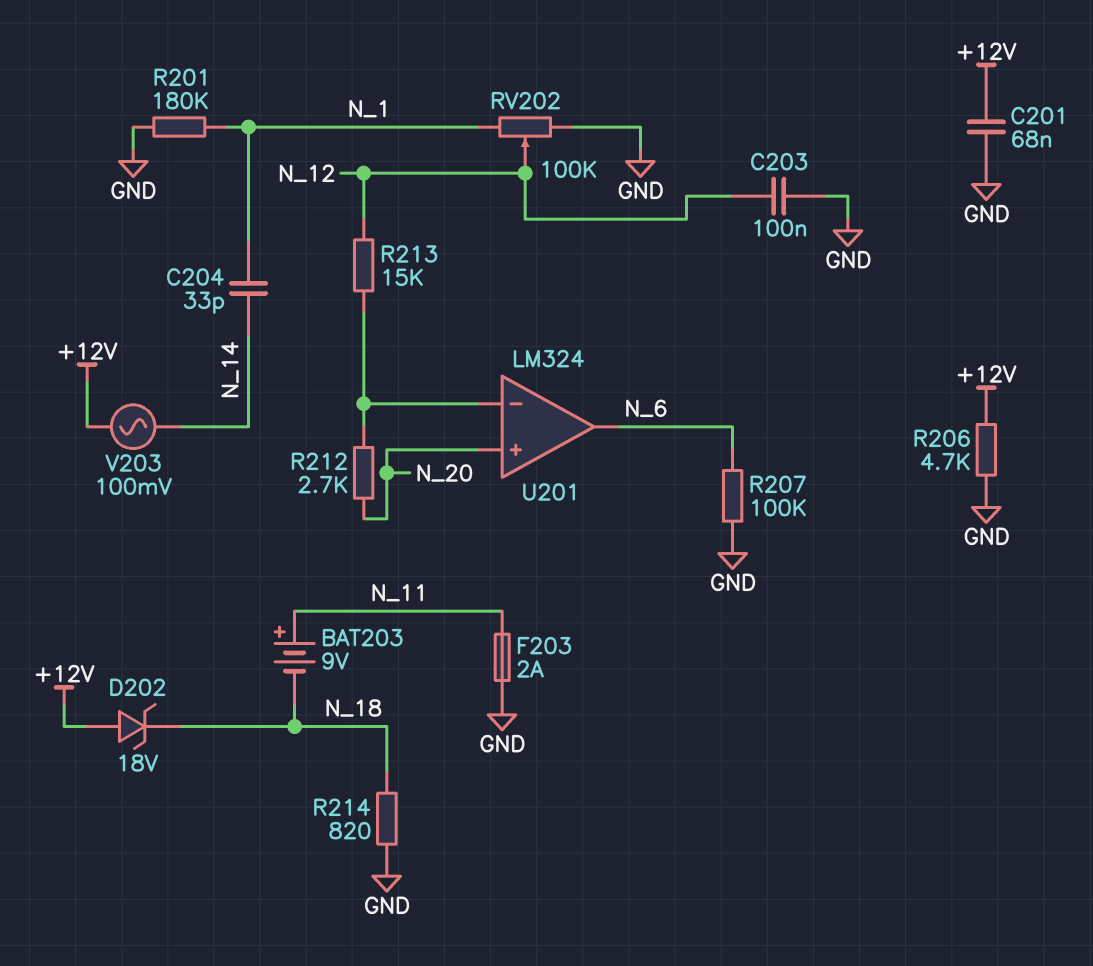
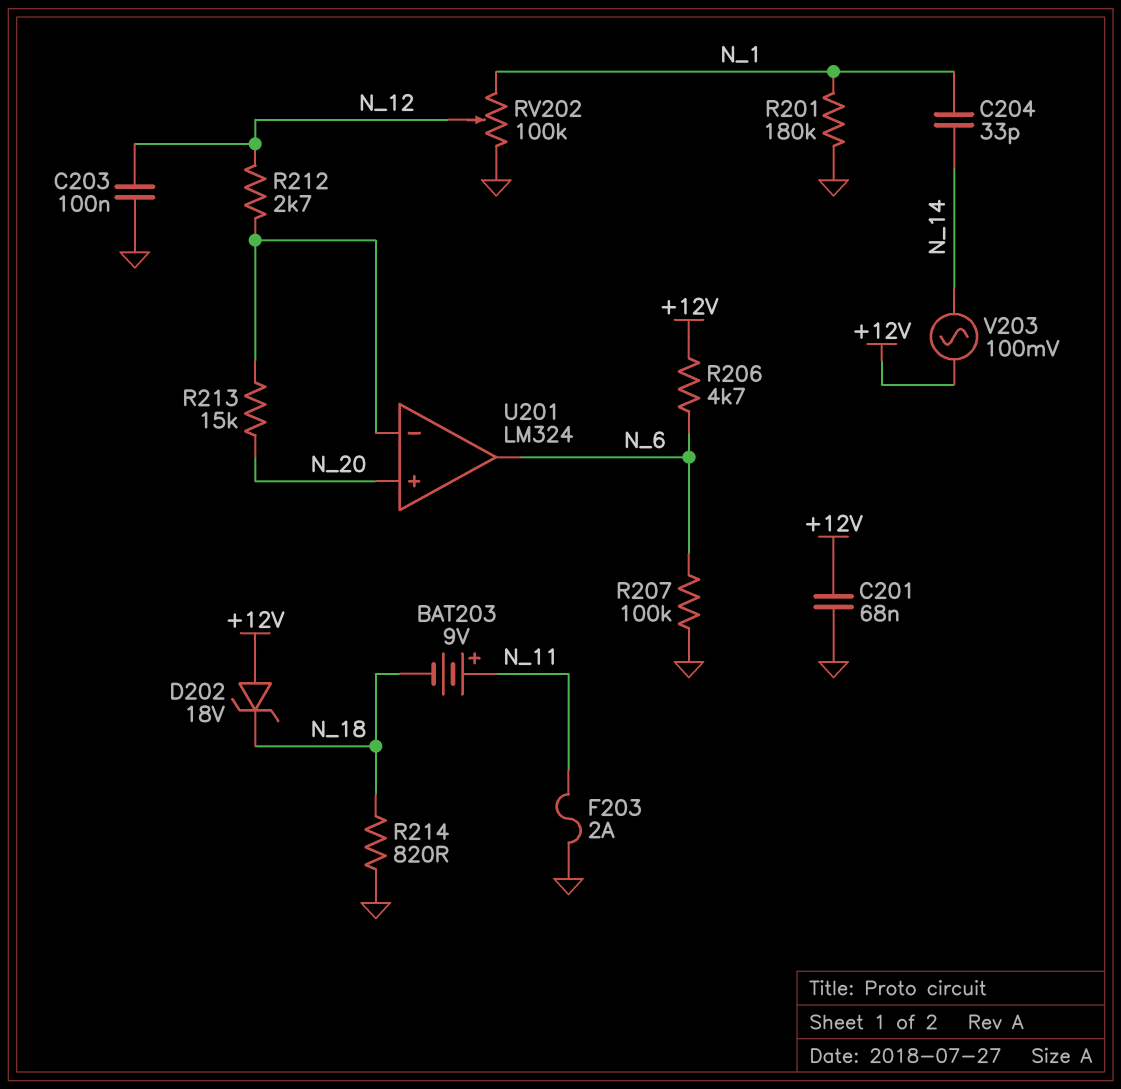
R206: 4.7k (+12V, GND) -> 4.7k (+12V, N_6)
R212: 2.7k (N_20, U201/in-) -> 2.7k (N_12, U201/in-)
R213: 15k (N_12, U201/in-) -> 15k (N_20, U201/in-)

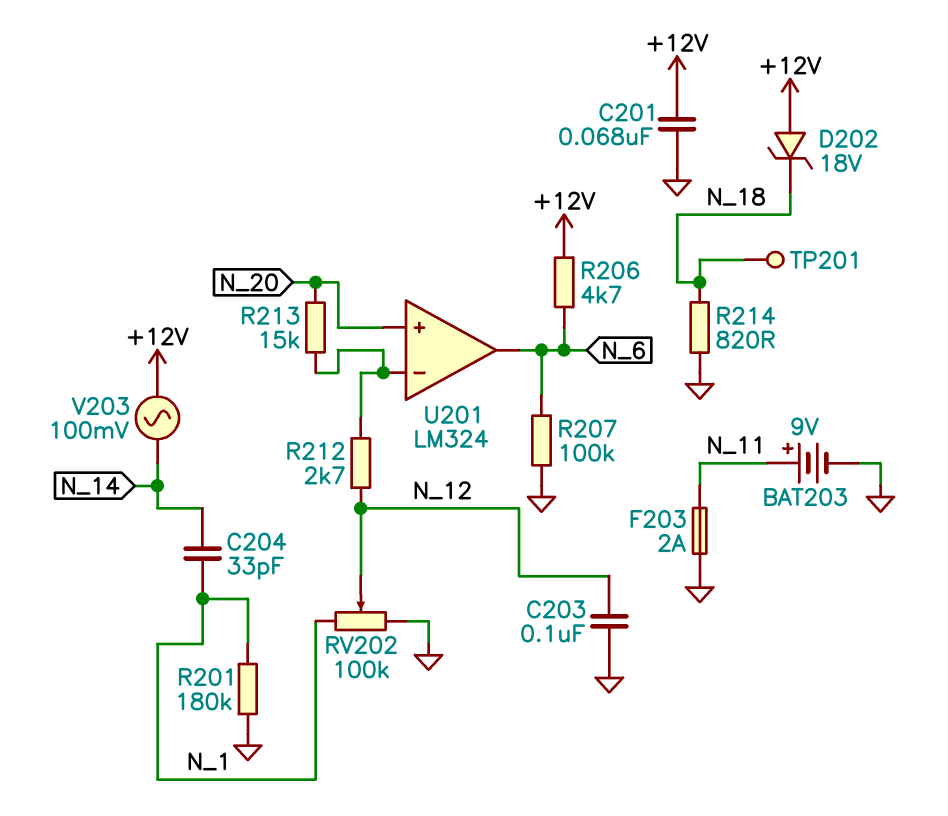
BAT203: 9V (plus N_11, minus N_18) -> 9V (plus N_11, minus GND)
TP201: none -> test point (N_18)

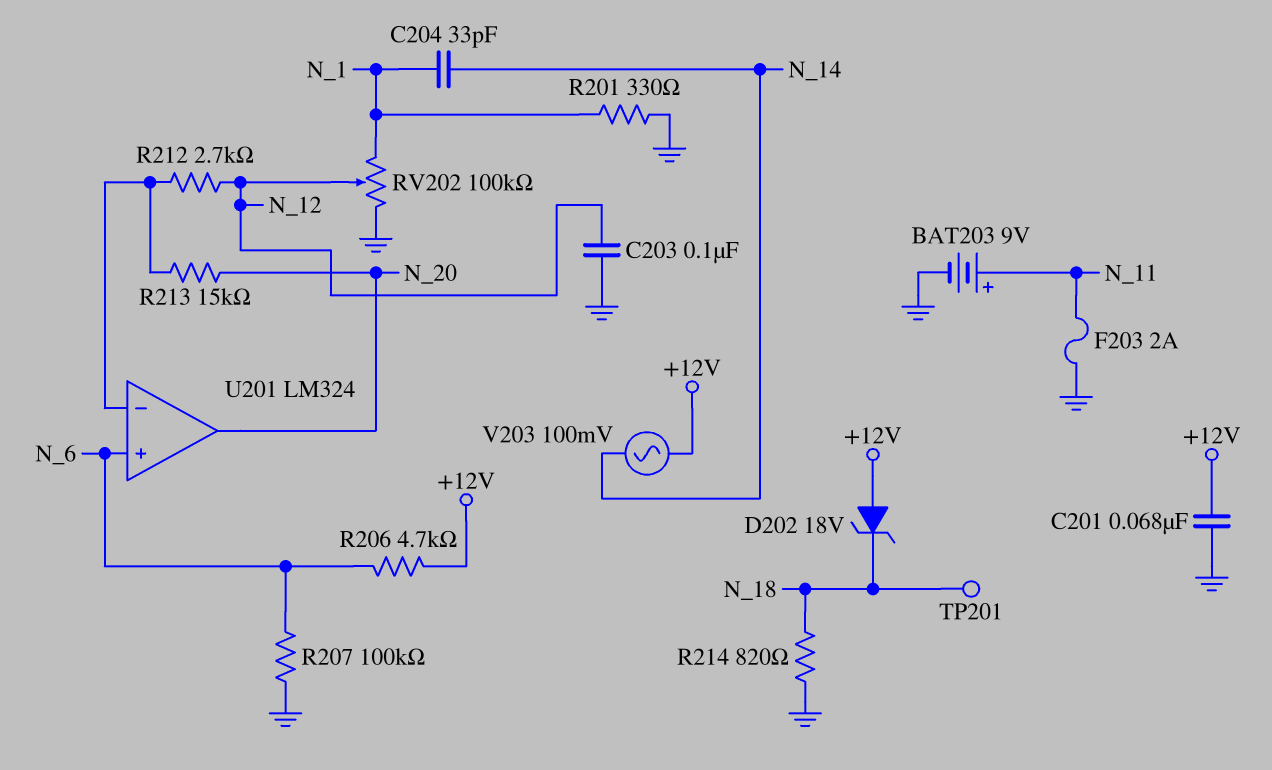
R201: 180k (GND, N_1) -> 330 (GND, N_1)
U201 pin in+: N_20 -> N_6
U201 pin out: N_6 -> N_20

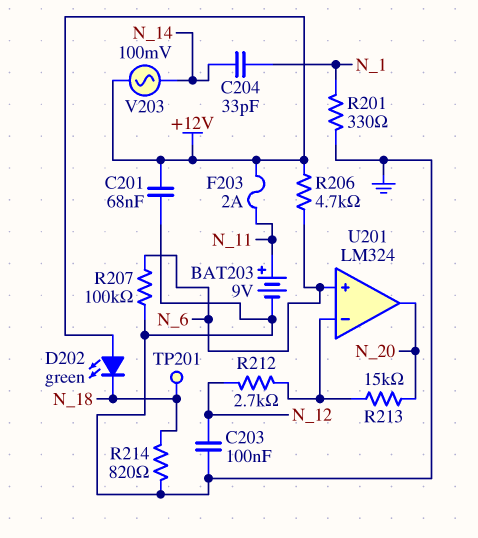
D202: zener 18V (A +12V, K N_18) -> LED green (A +12V, K N_18)
F203: 2A (GND, N_11) -> 2A (+12V, N_11)
RV202: 100k (GND, N_1, wiper N_12) -> none

